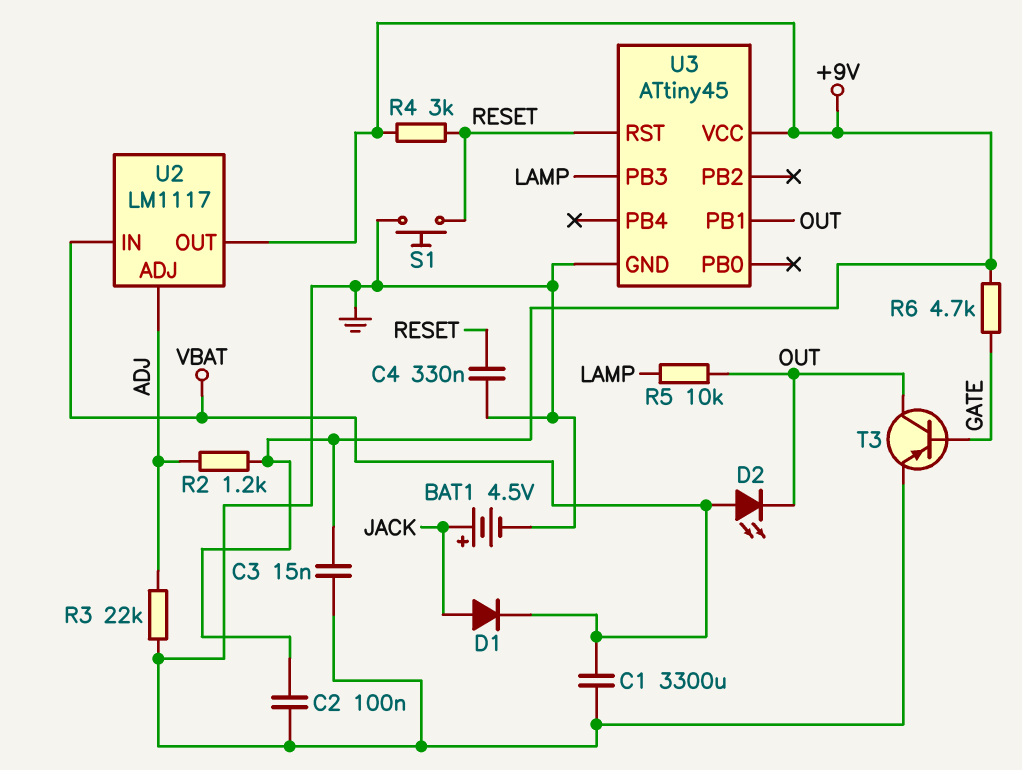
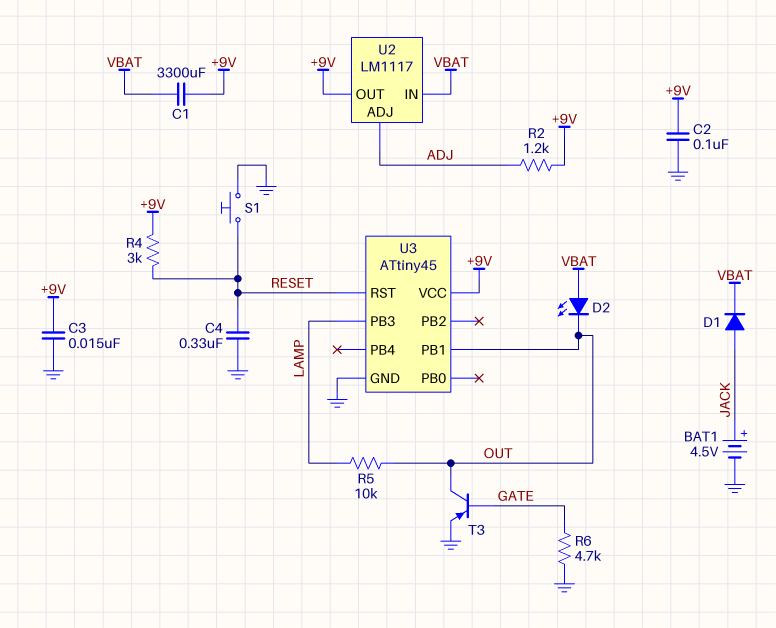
C1: 3300uF (GND, VBAT) -> 3300uF (+9V, VBAT)
R3: 22k (ADJ, GND) -> none
R6: 4.7k (+9V, GATE) -> 4.7k (GATE, GND)

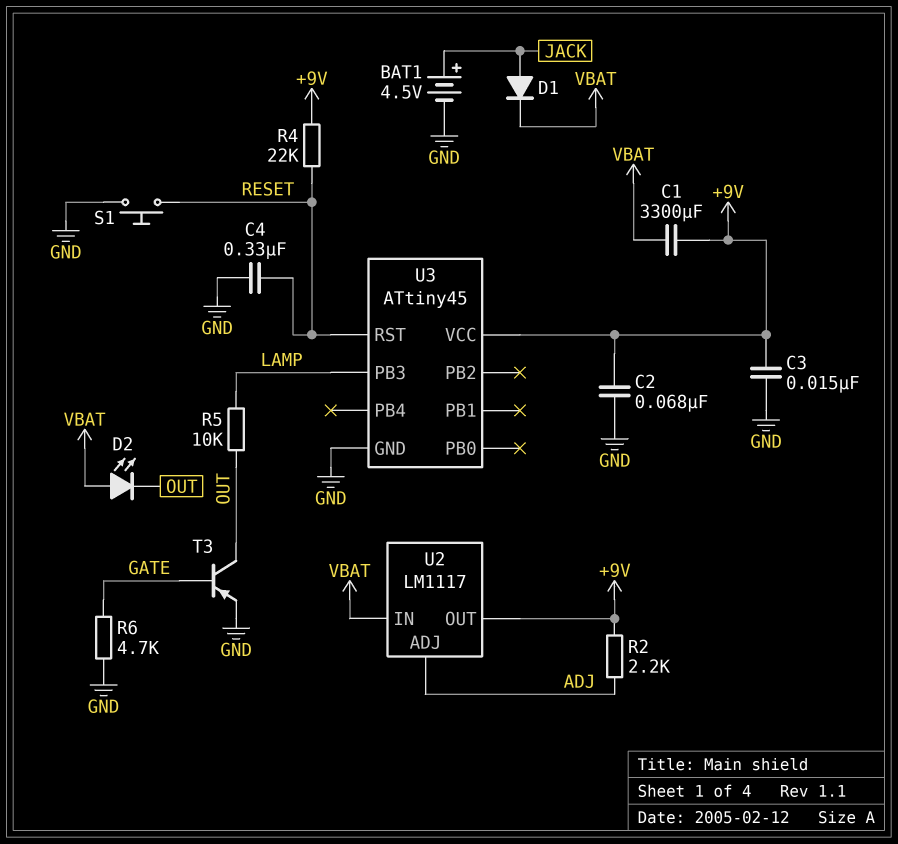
C2: 100nF (+9V, GND) -> 68nF (+9V, GND)
R2: 1.2k (+9V, ADJ) -> 2.2k (+9V, ADJ)
R4: 3k (+9V, RESET) -> 22k (+9V, RESET)
U3 pin PB1: OUT -> none

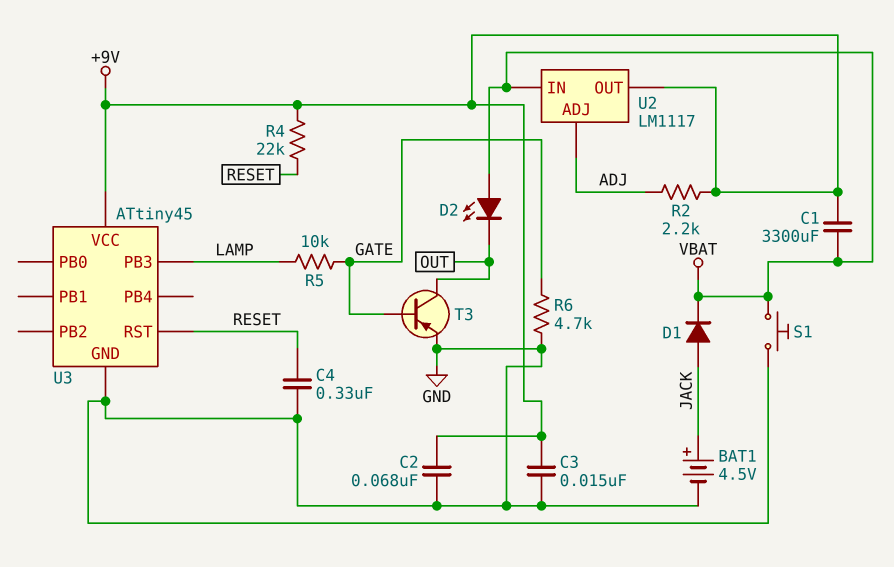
R5: 10k (LAMP, OUT) -> 10k (GATE, LAMP)
S1: button (GND, RESET) -> button (GND, VBAT)

